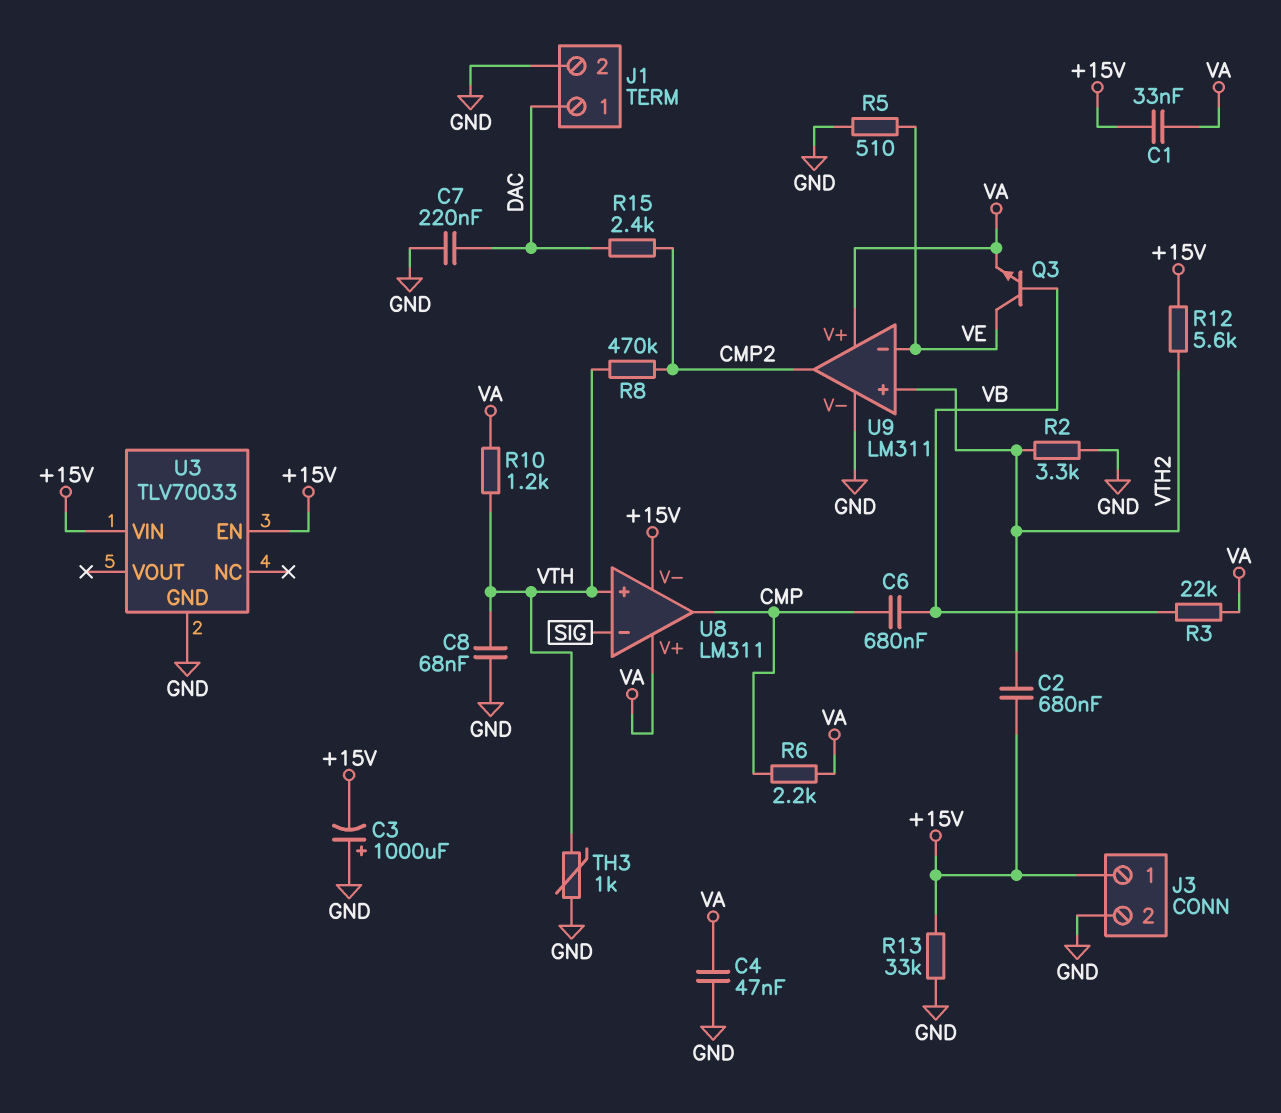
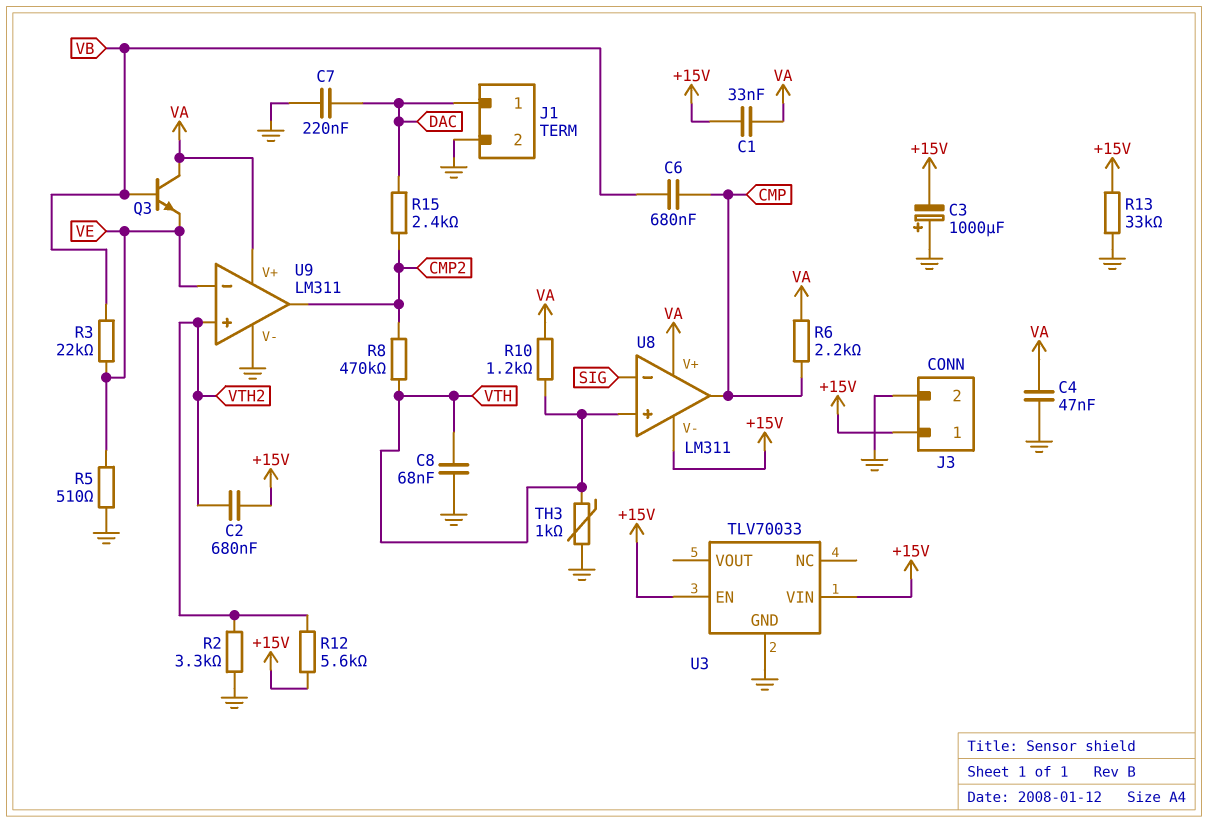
Q3: NPN (B VB, C VE, E VA) -> NPN (B VB, C VA, E VE)
R3: 22k (VA, VB) -> 22k (VB, VE)

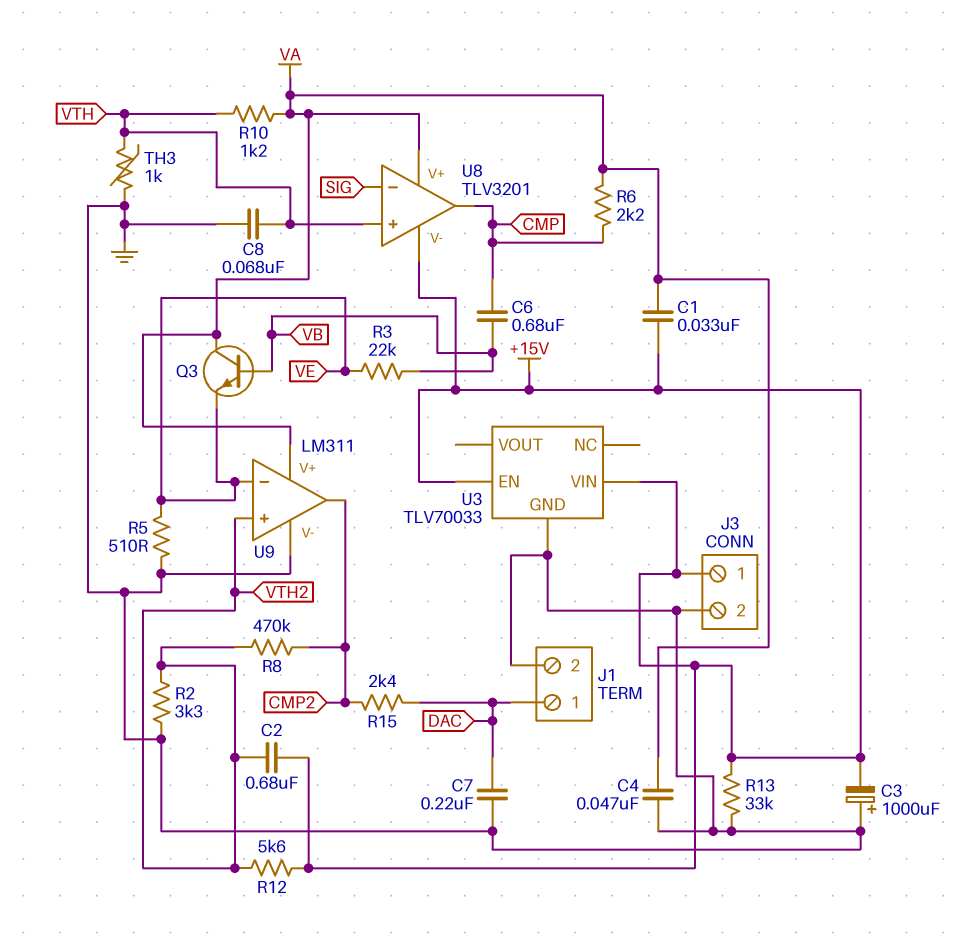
R8: 470k (CMP2, VTH) -> 470k (CMP2, VTH2)
U8: LM311 -> TLV3201

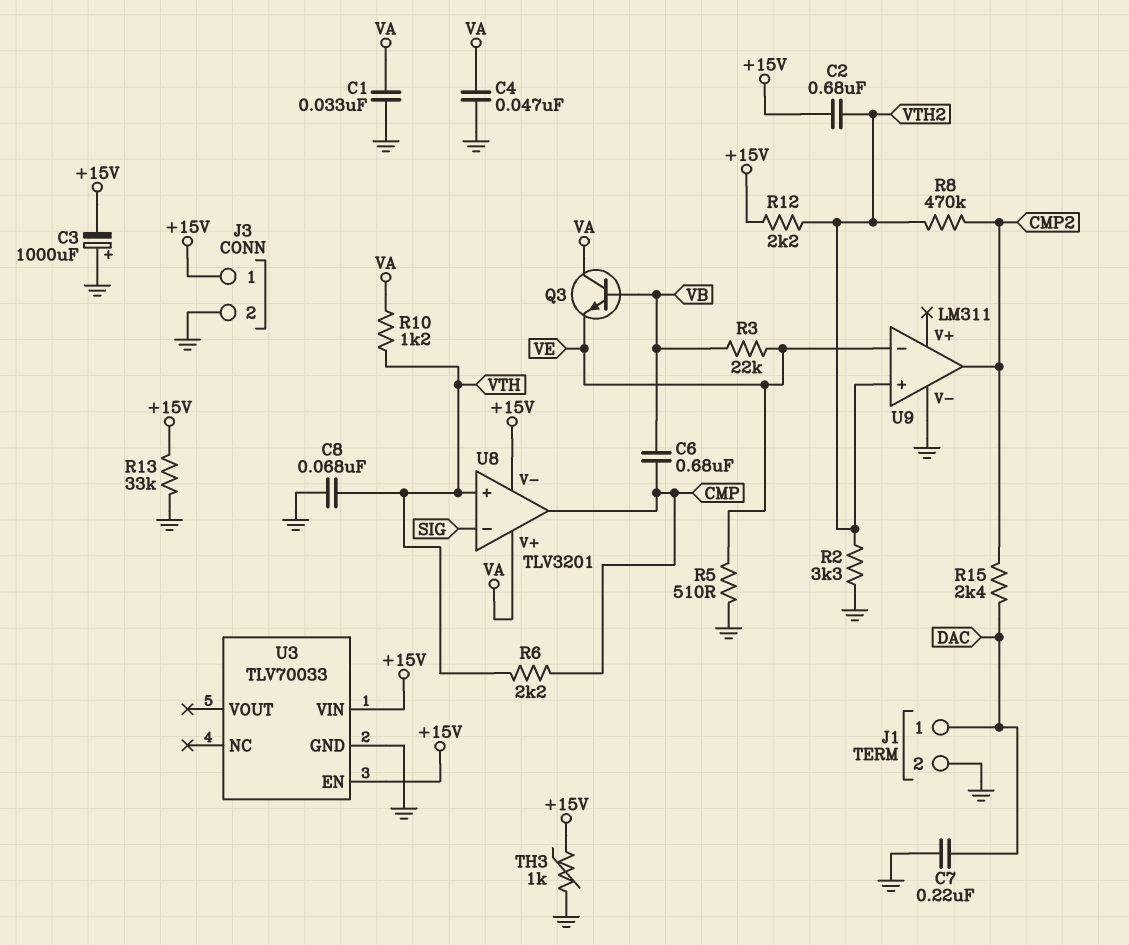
C1: 33nF (+15V, VA) -> 33nF (GND, VA)
R6: 2.2k (CMP, VA) -> 2.2k (CMP, VTH)
R12: 5.6k (+15V, VTH2) -> 2.2k (+15V, VTH2)
TH3: 1k (GND, VTH) -> 1k (+15V, GND)
U9 pin V+: VA -> none

